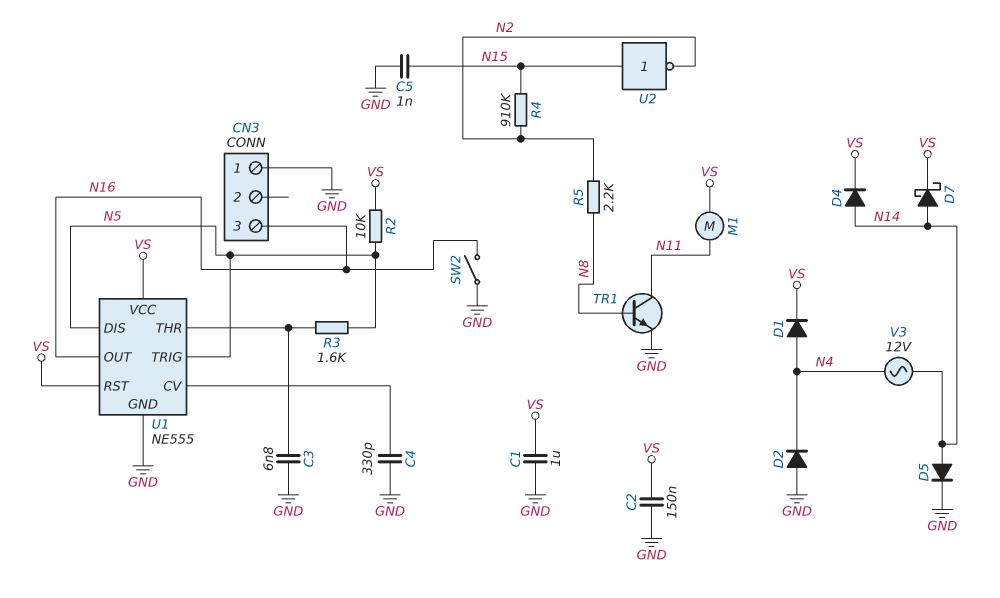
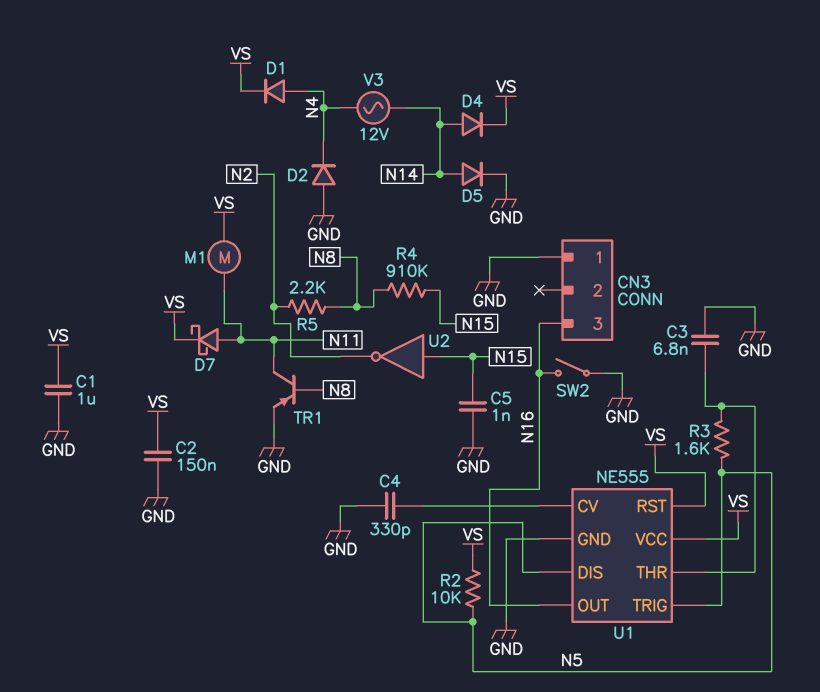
D7: schottky (A N14, K VS) -> schottky (A N11, K VS)
R4: 910k (N2, N15) -> 910k (N8, N15)
TR1: NPN (B N8, C N11, E GND) -> PNP (B N8, C N11, E GND)

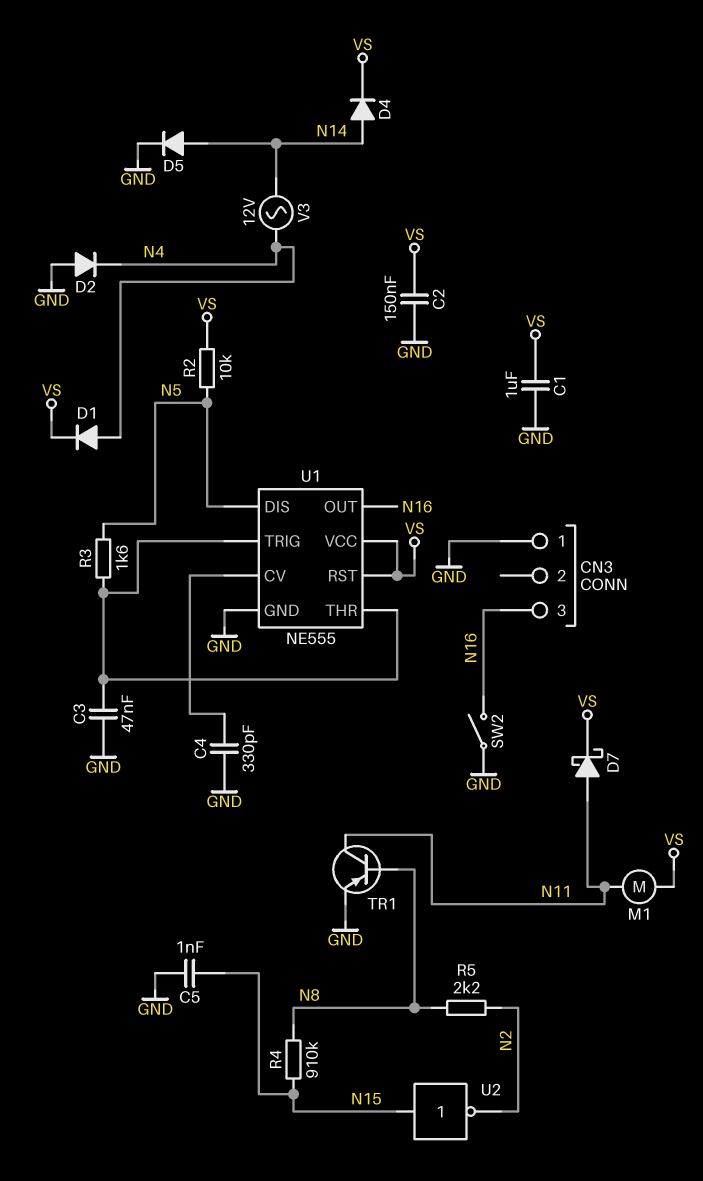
C3: 6.8nF (GND, U1/THR) -> 47nF (GND, U1/THR)
U1 pin TRIG: N5 -> U1/THR

